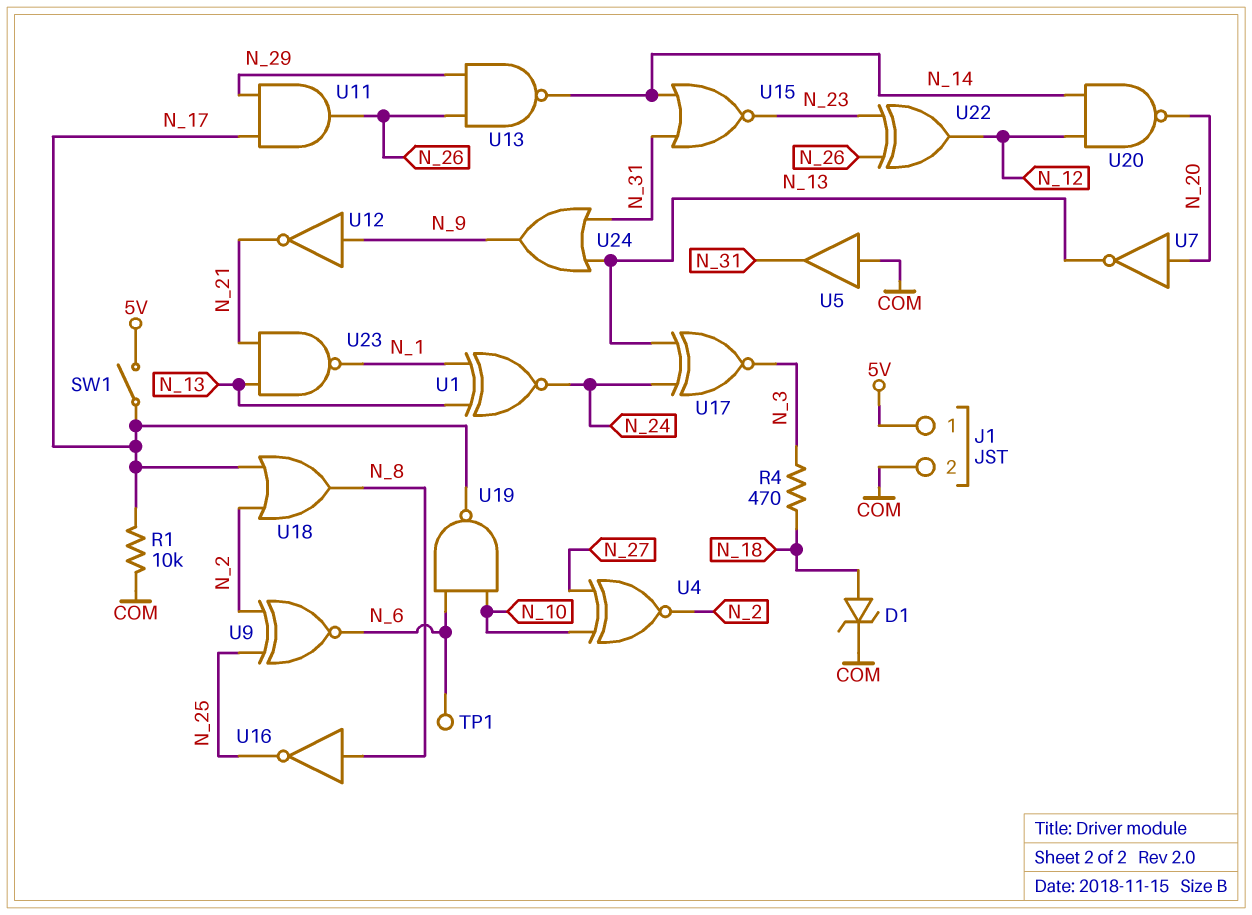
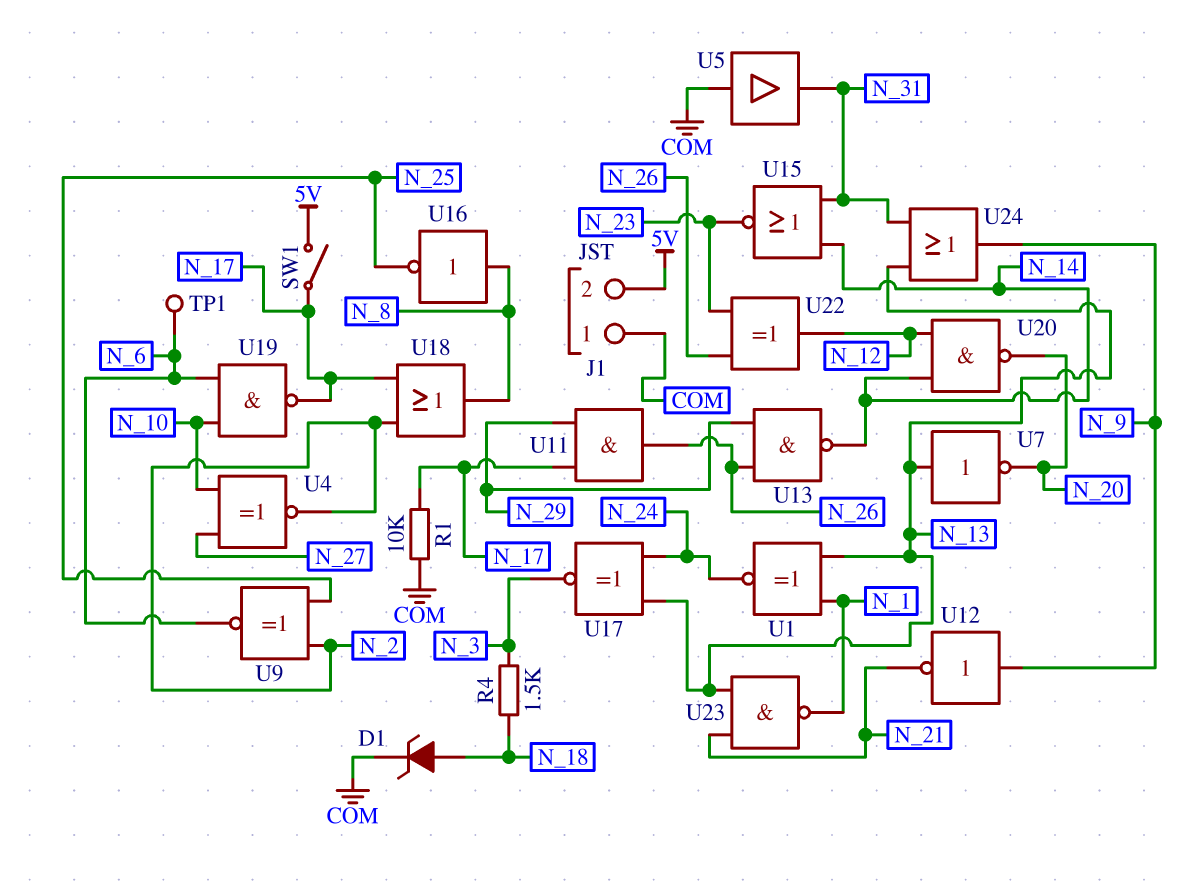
J1 pin 1: 5V -> COM
J1 pin 2: COM -> 5V
R4: 470 (N_3, N_18) -> 1.5k (N_3, N_18)
U7: NOT (in N_20, out N_13) -> NOT (in N_13, out N_20)

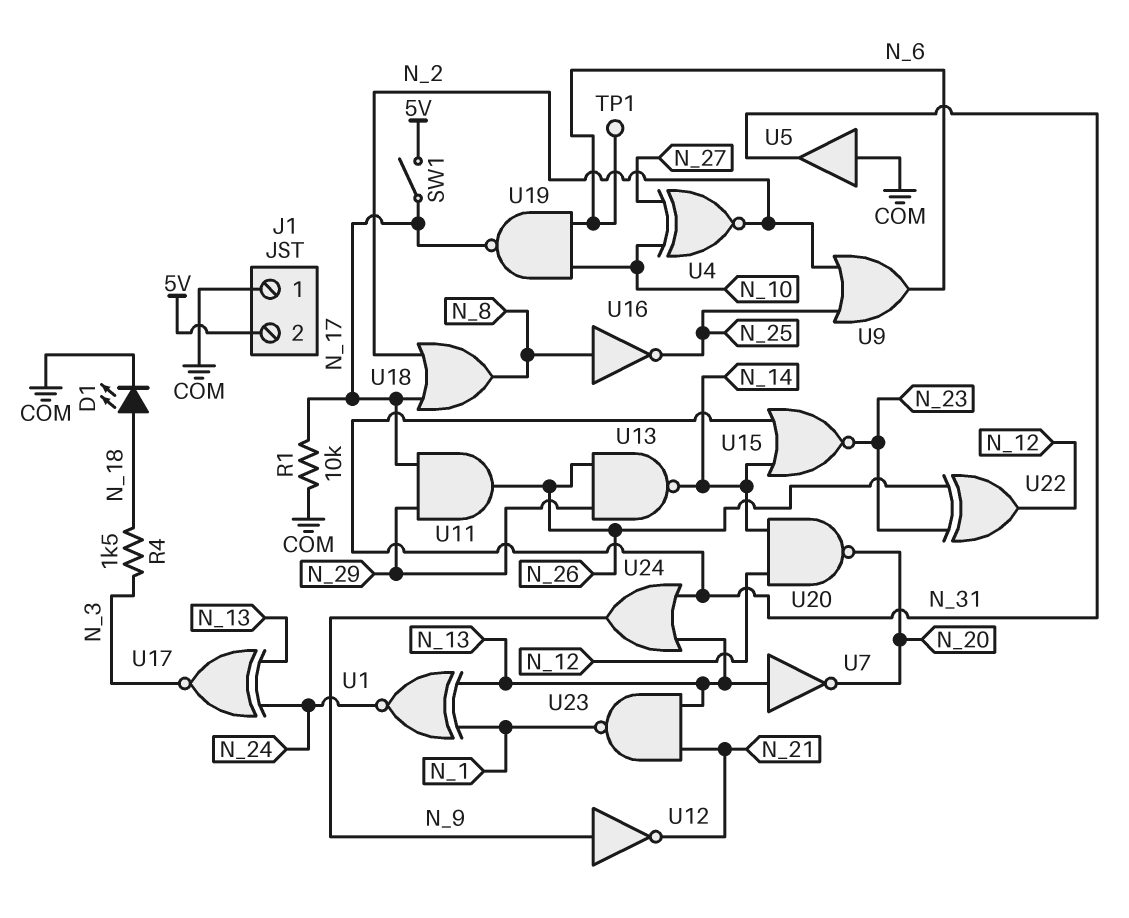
D1: zener (A N_18, K COM) -> LED (A N_18, K COM)
U9: XNOR (in N_2, in N_25, out N_6) -> OR (in N_2, in N_25, out N_6)

